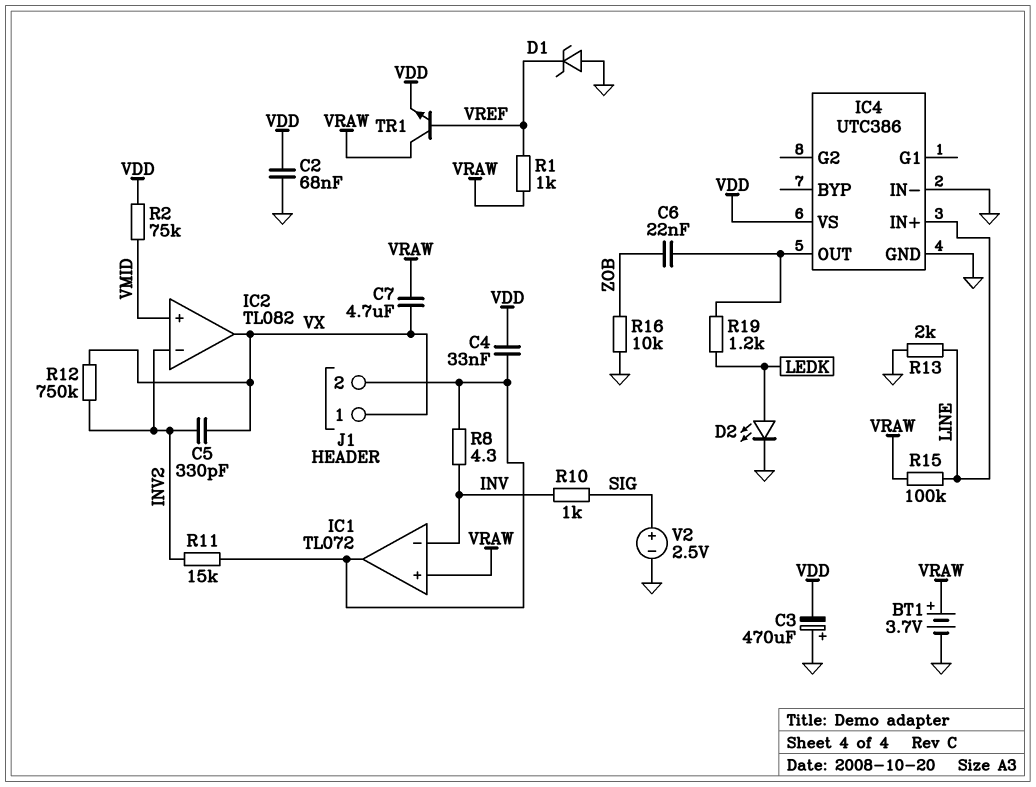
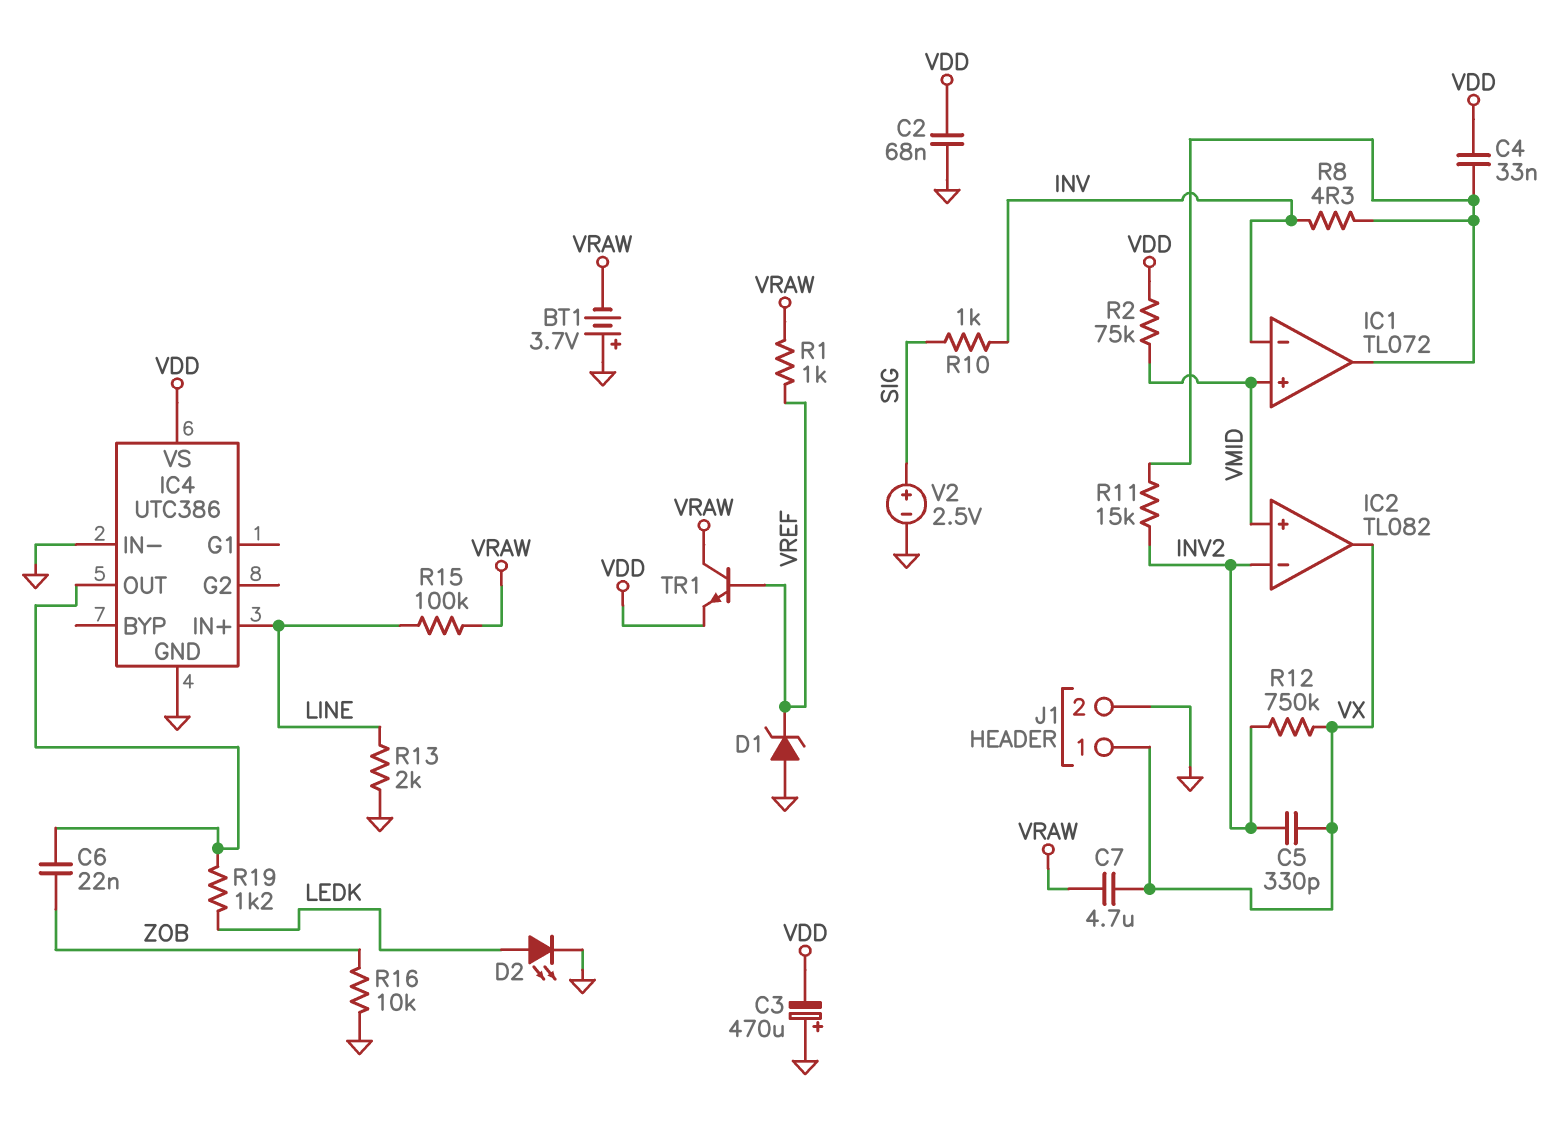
BT1: 3.7V (plus VRAW, minus GND) -> 3.7V (plus GND, minus VRAW)
IC1 pin in+: VRAW -> VMID
J1 pin 2: IC1/out -> GND

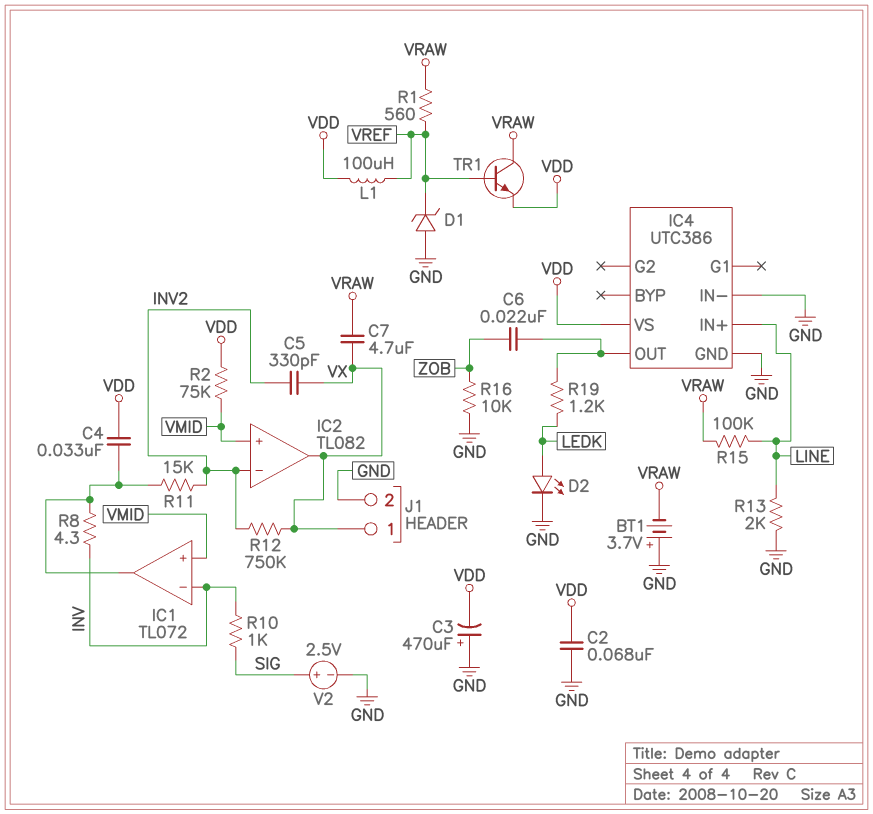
L1: none -> 100uH (VDD, VREF)
R1: 1k (VRAW, VREF) -> 560 (VRAW, VREF)

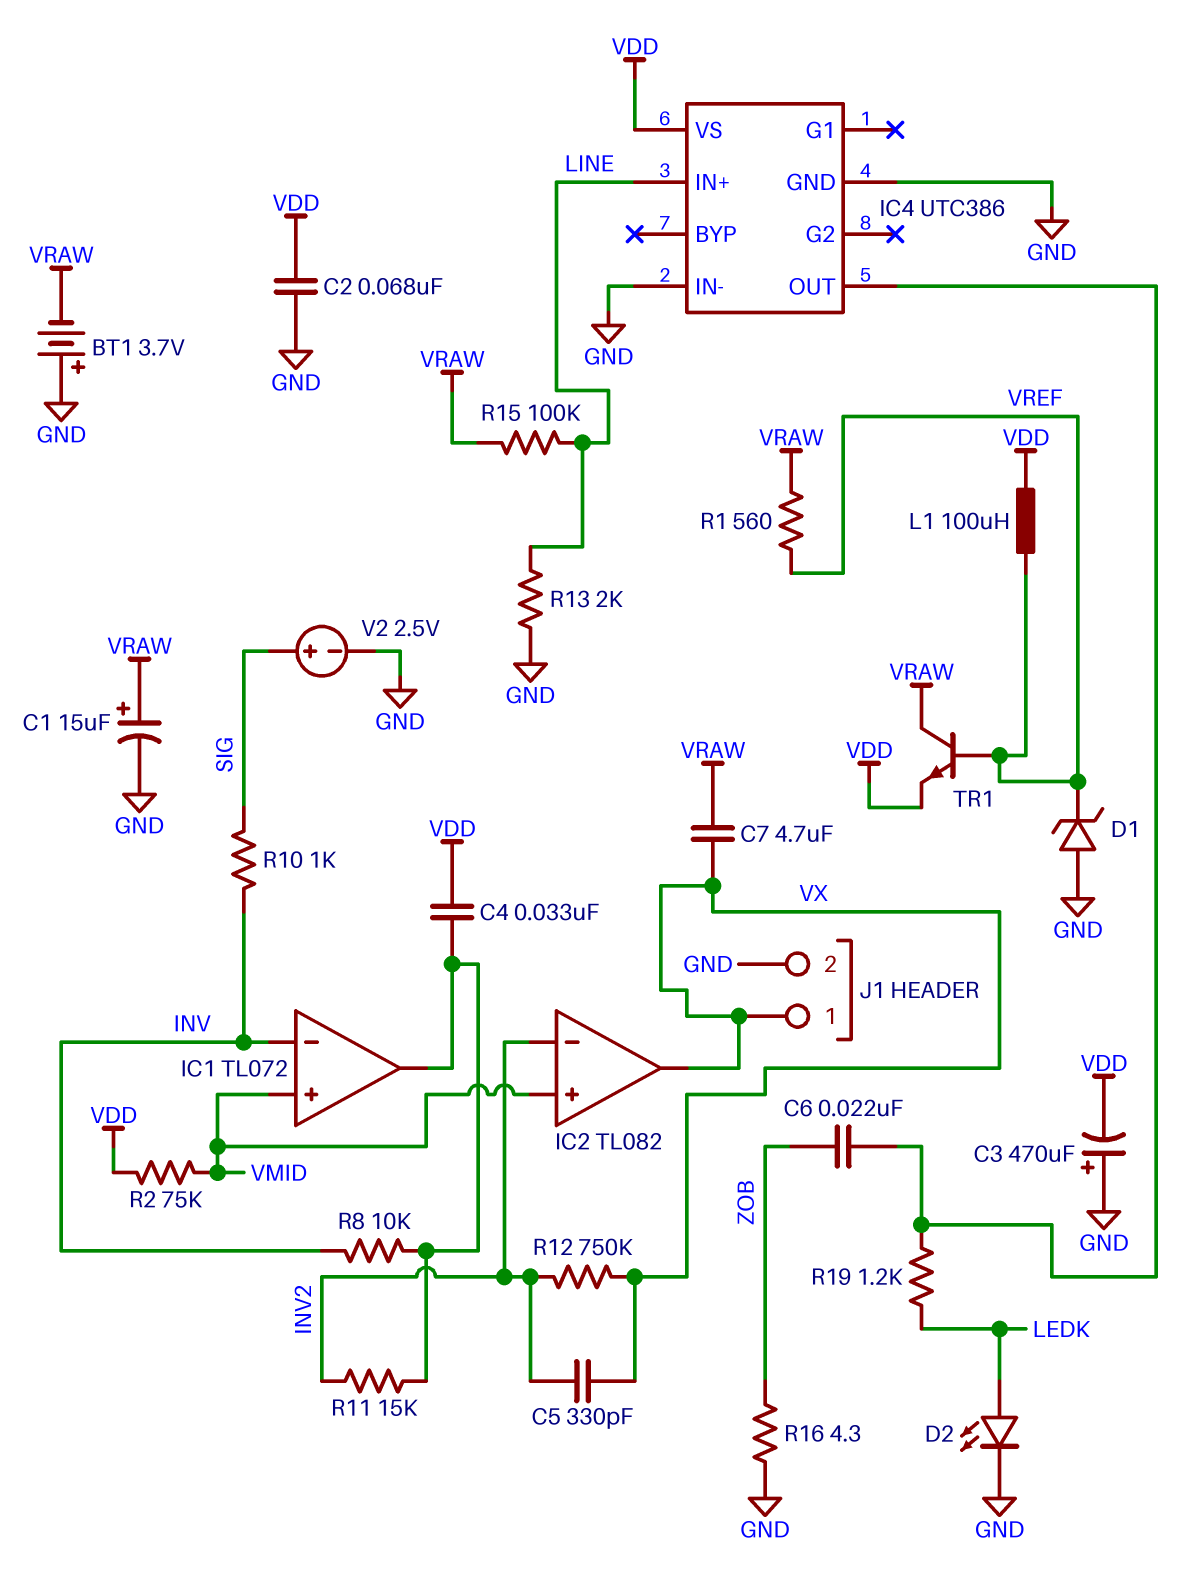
C1: none -> 15uF (plus VRAW, minus GND)
R8: 4.3 (IC1/out, INV) -> 10k (IC1/out, INV)
R16: 10k (GND, ZOB) -> 4.3 (GND, ZOB)

